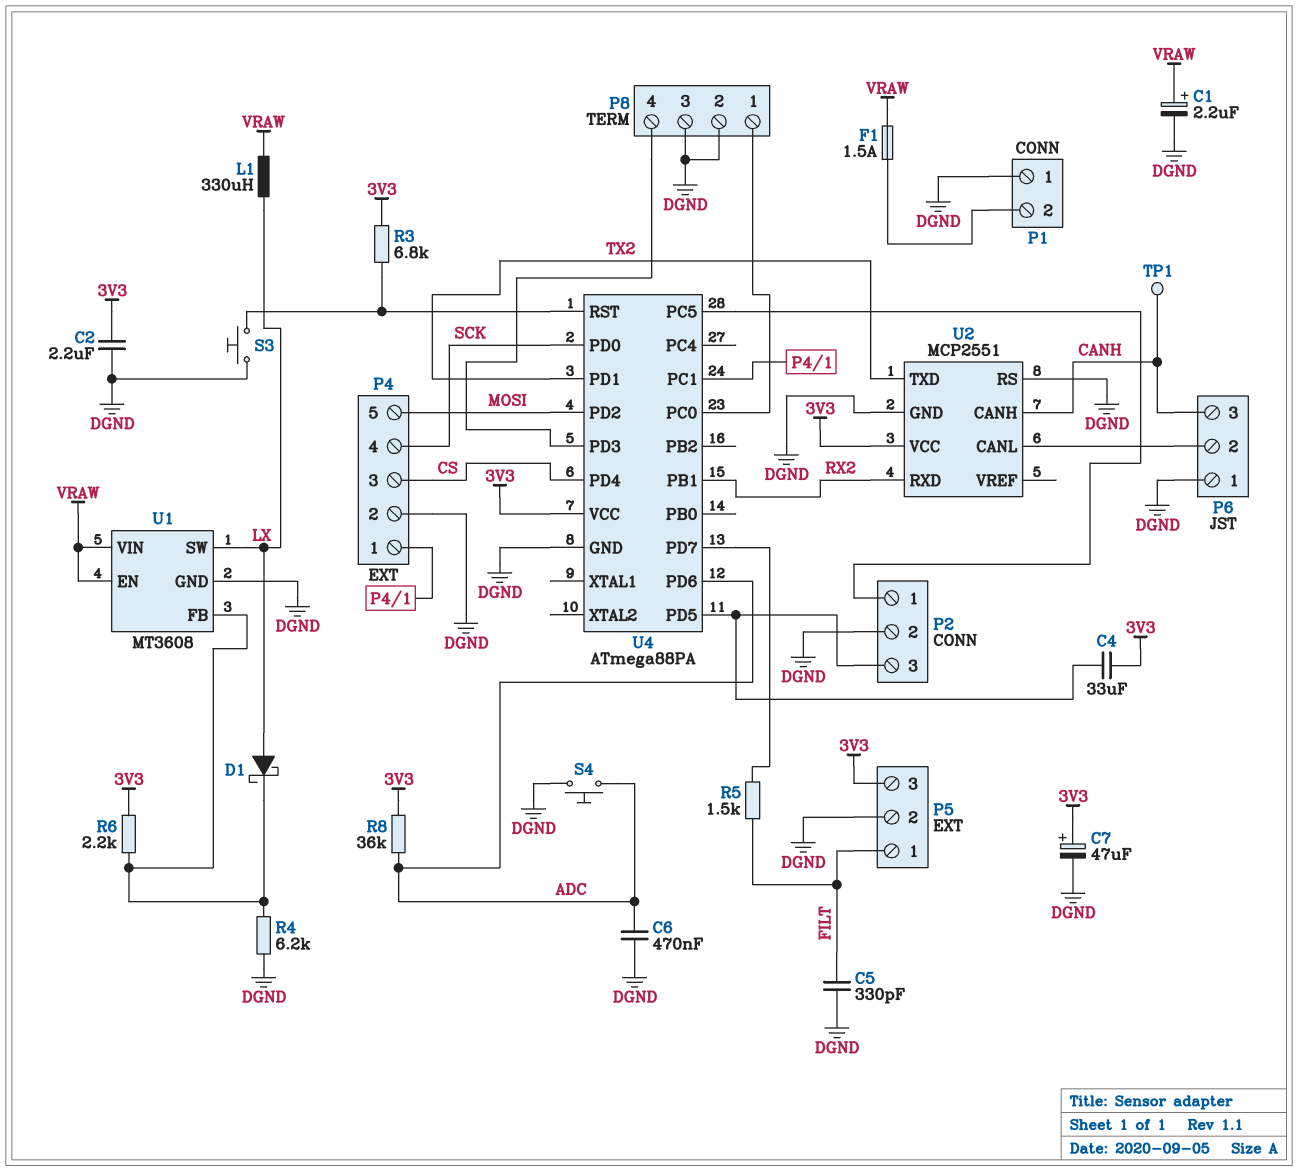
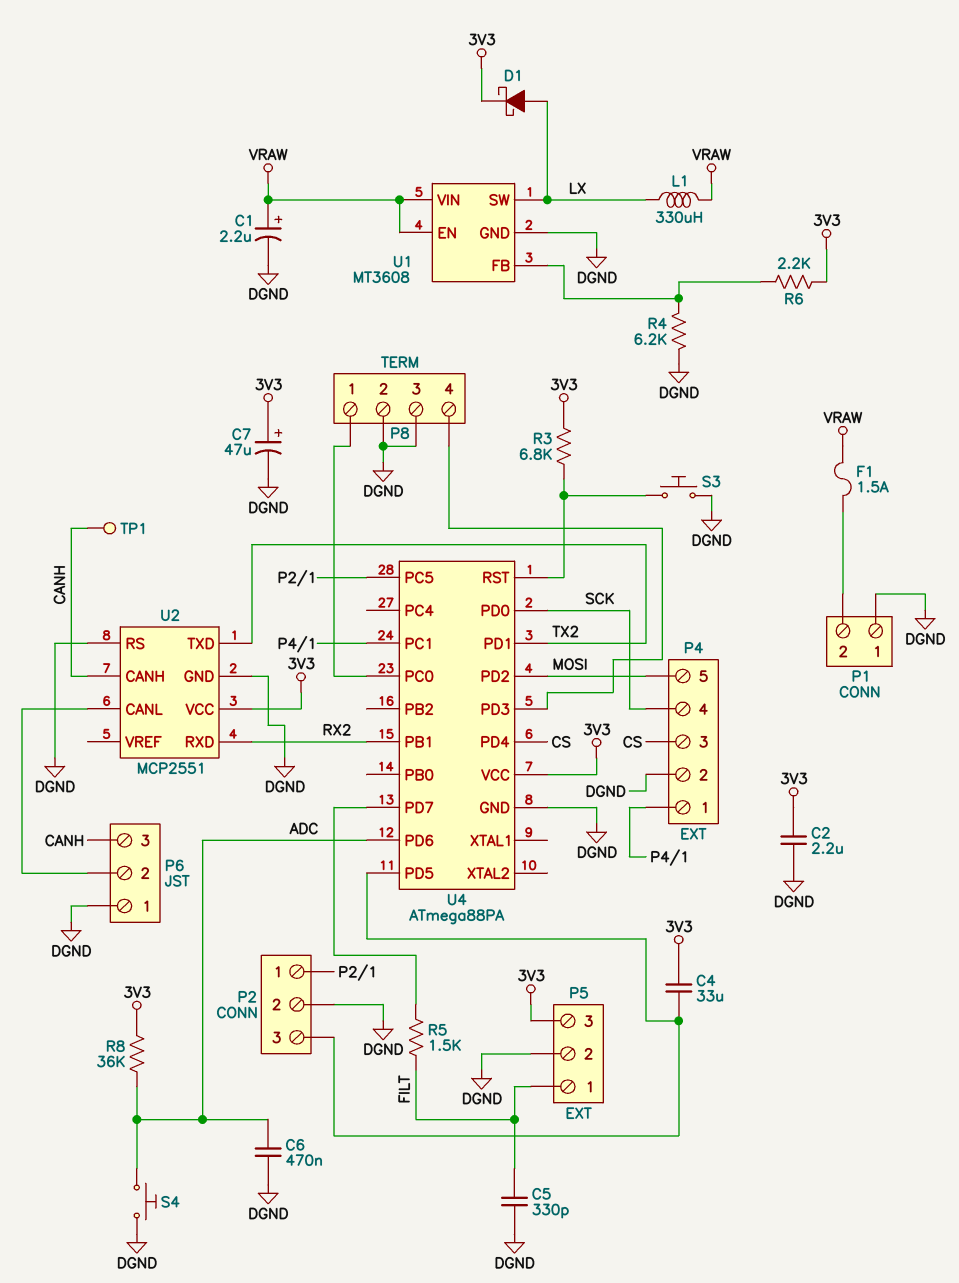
D1: schottky (A LX, K U1/FB) -> schottky (A LX, K 3V3)

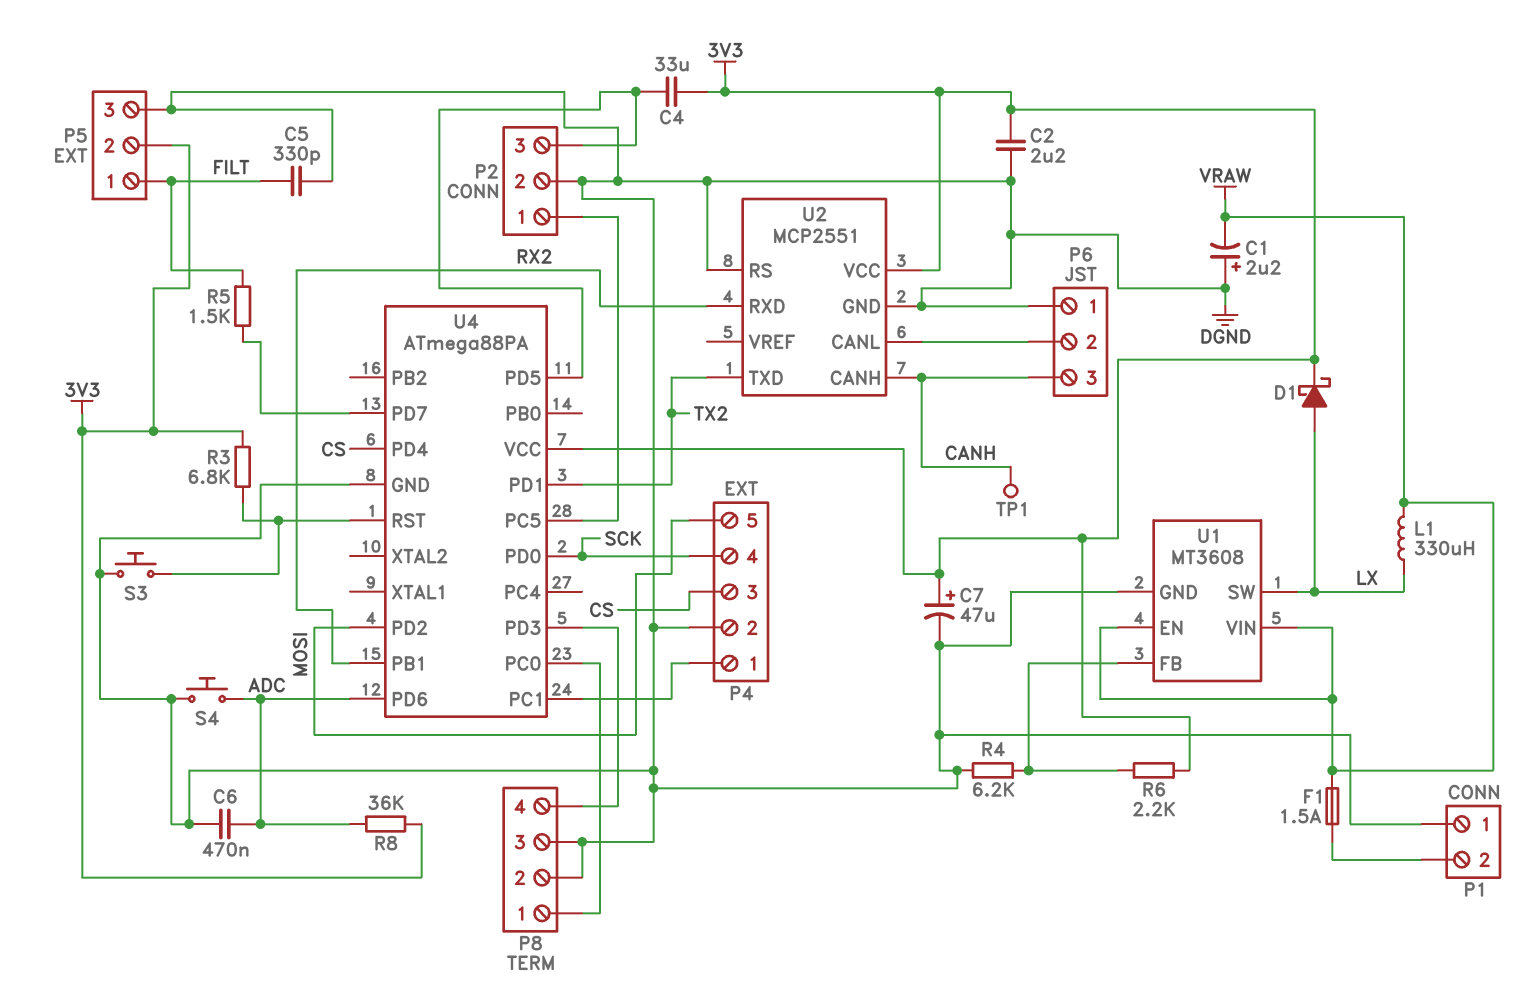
C1: 2.2uF (plus VRAW, minus DGND) -> 2.2uF (plus DGND, minus VRAW)
P5 pin 2: DGND -> 3V3
P5 pin 3: 3V3 -> DGND

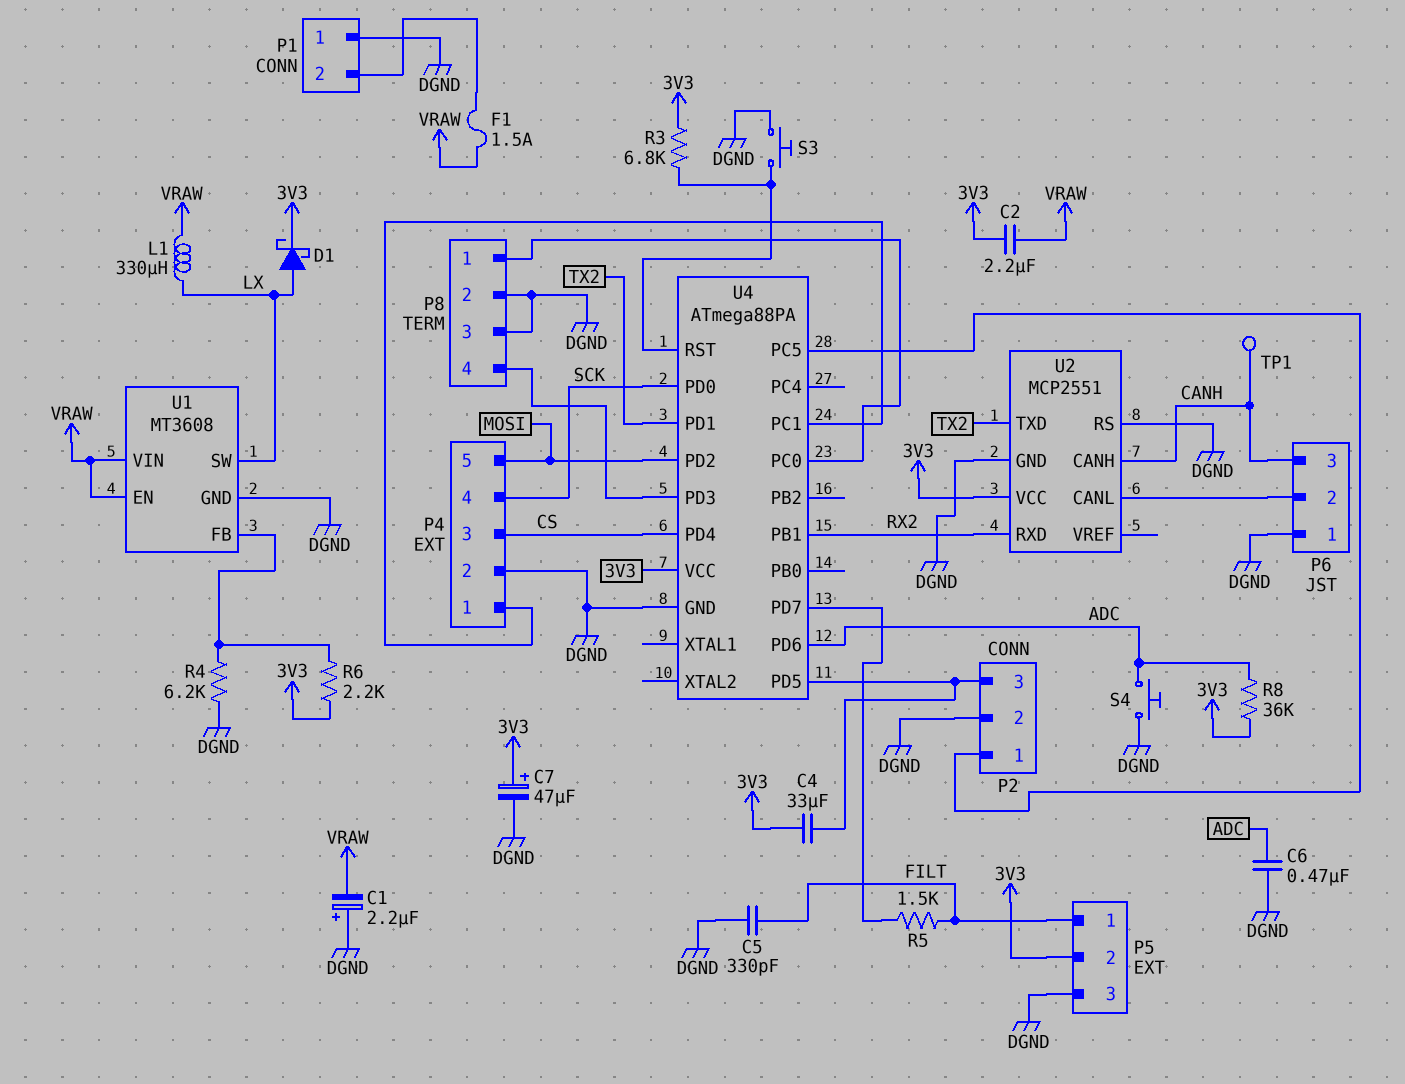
C2: 2.2uF (3V3, DGND) -> 2.2uF (3V3, VRAW)

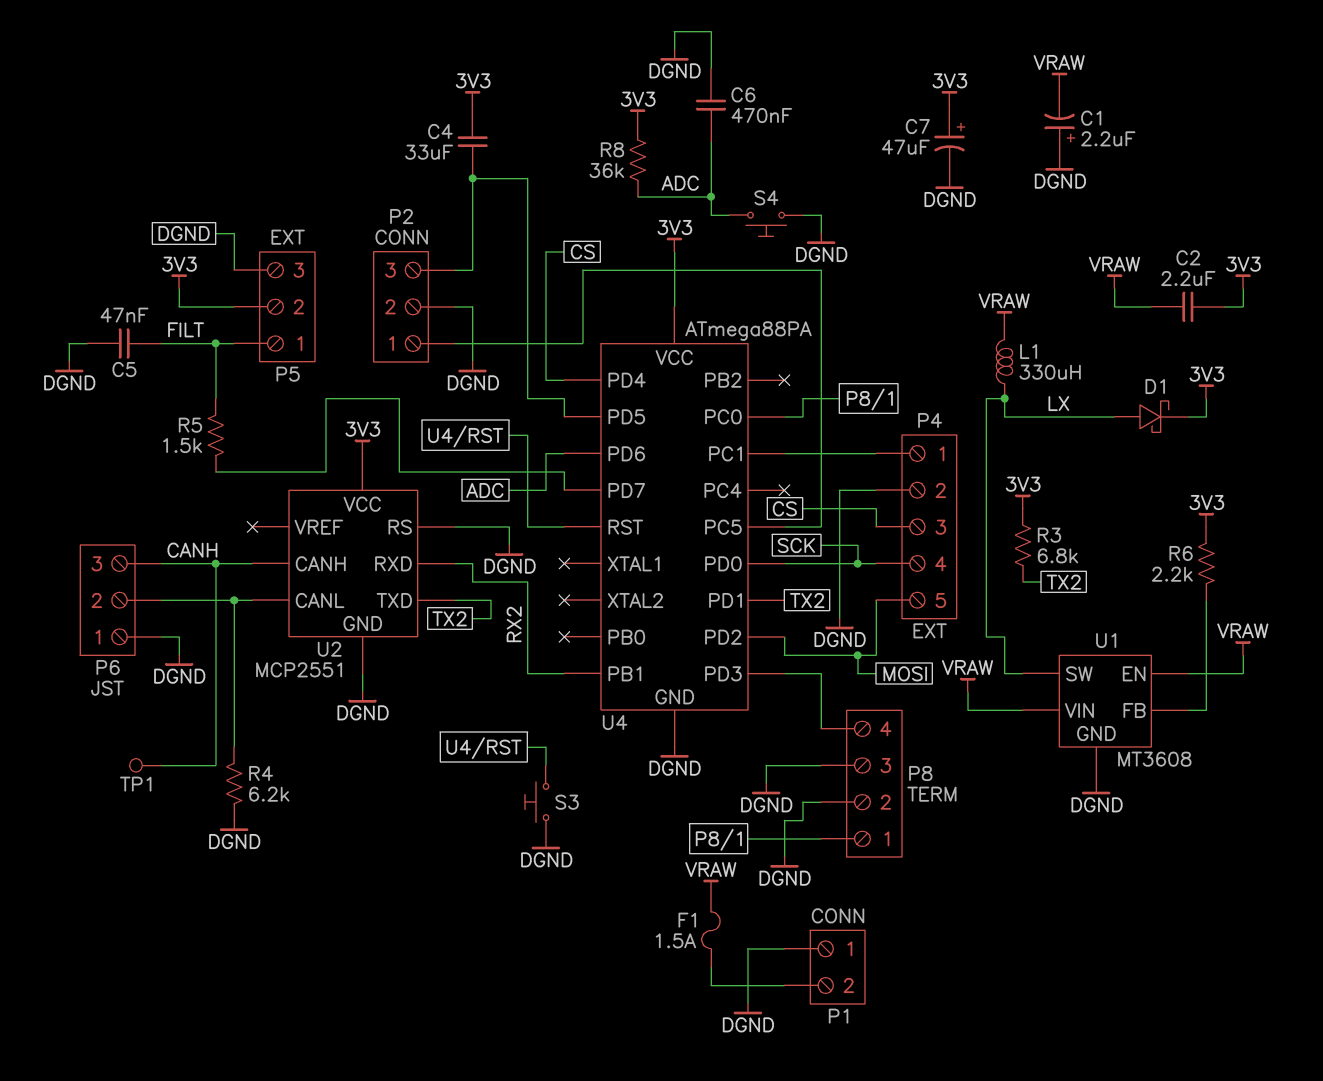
C5: 330pF (DGND, FILT) -> 47nF (DGND, FILT)
R3: 6.8k (3V3, U4/RST) -> 6.8k (3V3, TX2)
R4: 6.2k (DGND, U1/FB) -> 6.2k (DGND, P6/2)

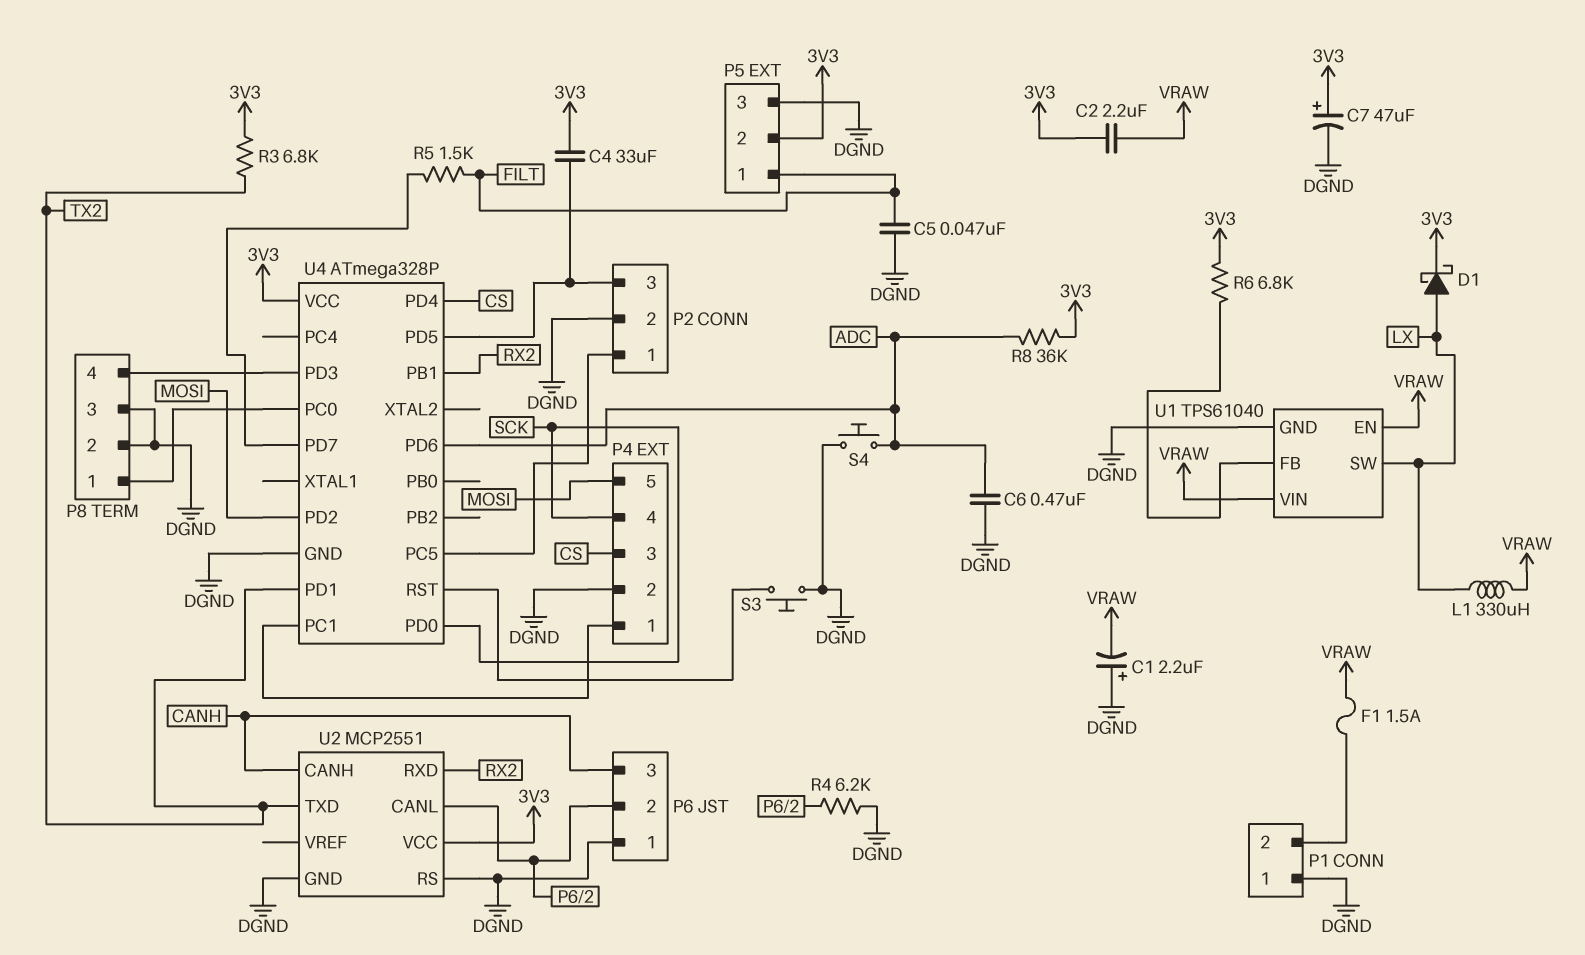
R6: 2.2k (3V3, U1/FB) -> 6.8k (3V3, U1/FB)
TP1: test point (CANH) -> none
U1: MT3608 -> TPS61040
U4: ATmega88PA -> ATmega328P

